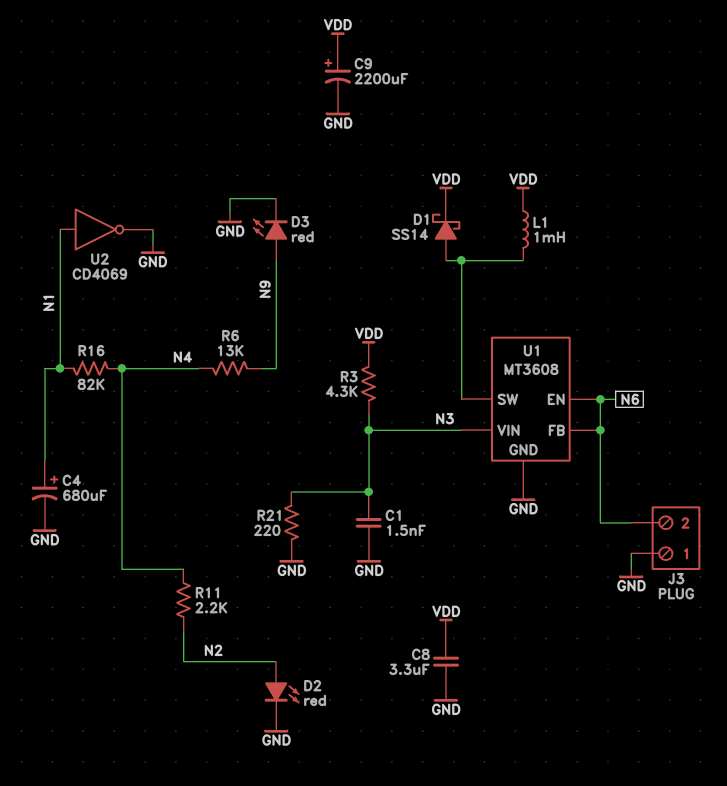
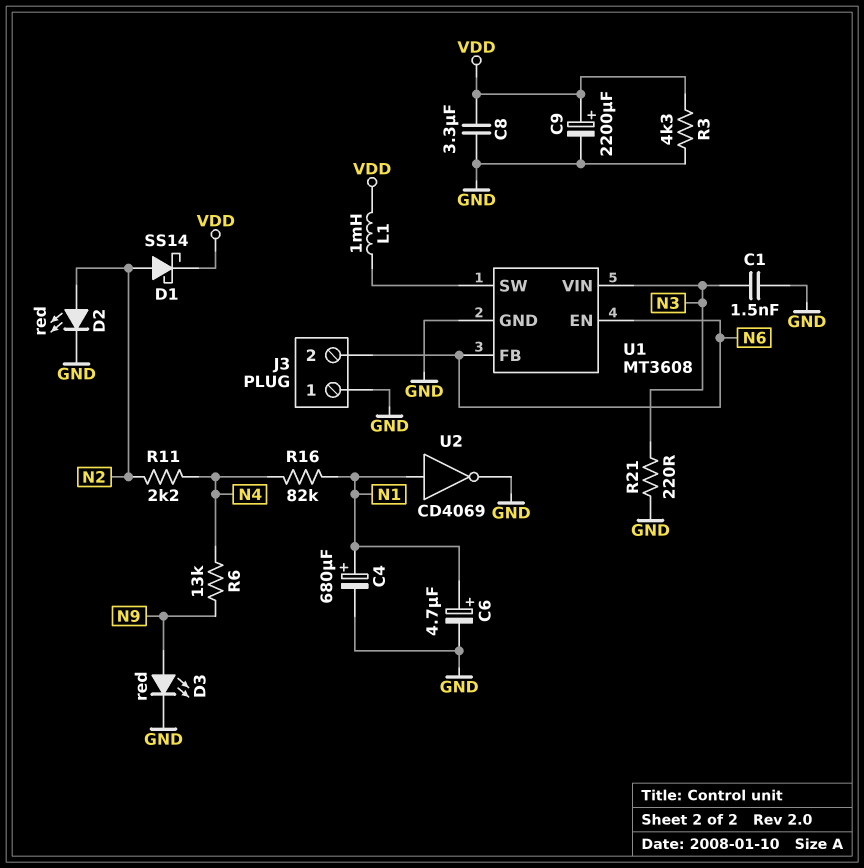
C6: none -> 4.7uF (plus N1, minus GND)
D1: schottky SS14 (A U1/SW, K VDD) -> schottky SS14 (A N2, K VDD)
R3: 4.3k (N3, VDD) -> 4.3k (GND, VDD)

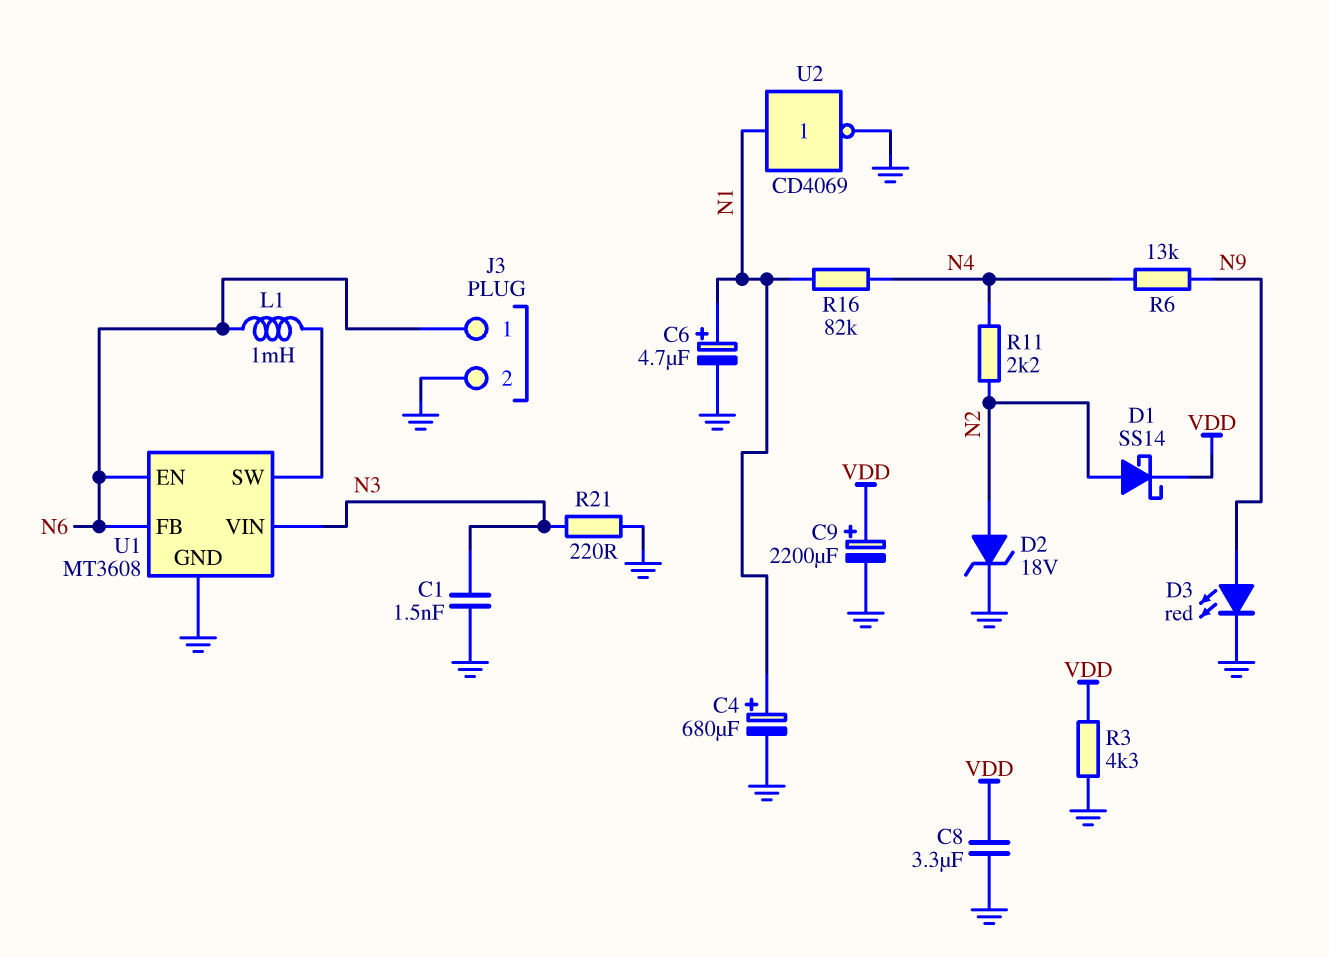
D2: LED red (A N2, K GND) -> zener 18V (A N2, K GND)
J3 pin 1: GND -> N6
J3 pin 2: N6 -> GND
L1: 1mH (U1/SW, VDD) -> 1mH (N6, U1/SW)

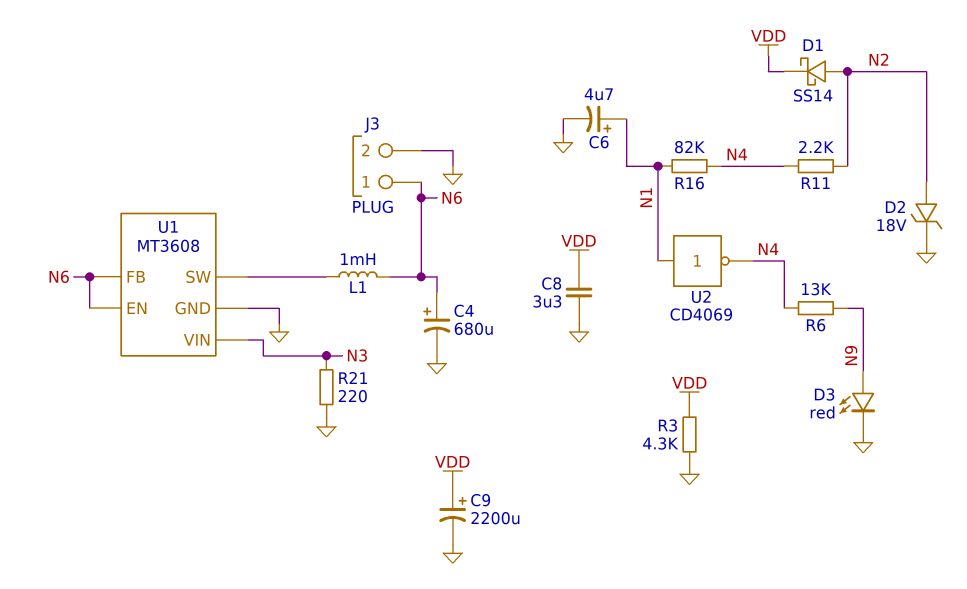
C1: 1.5nF (GND, N3) -> none
C4: 680uF (plus N1, minus GND) -> 680uF (plus N6, minus GND)
U2: NOT CD4069 (in N1, out GND) -> NOT CD4069 (in N1, out N4)

